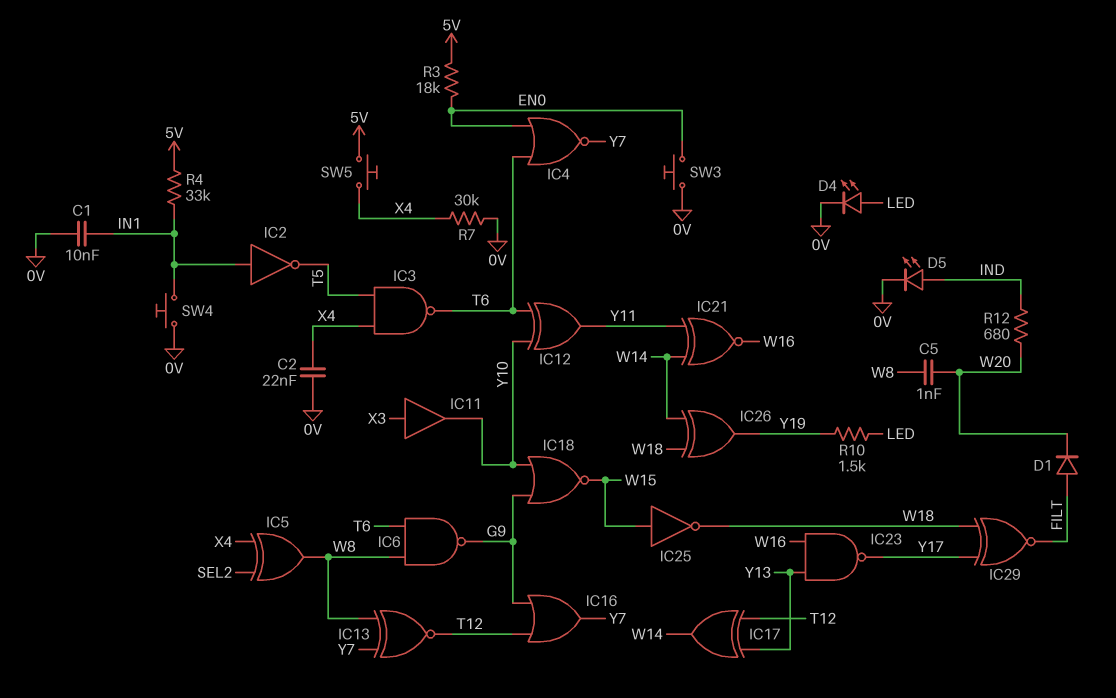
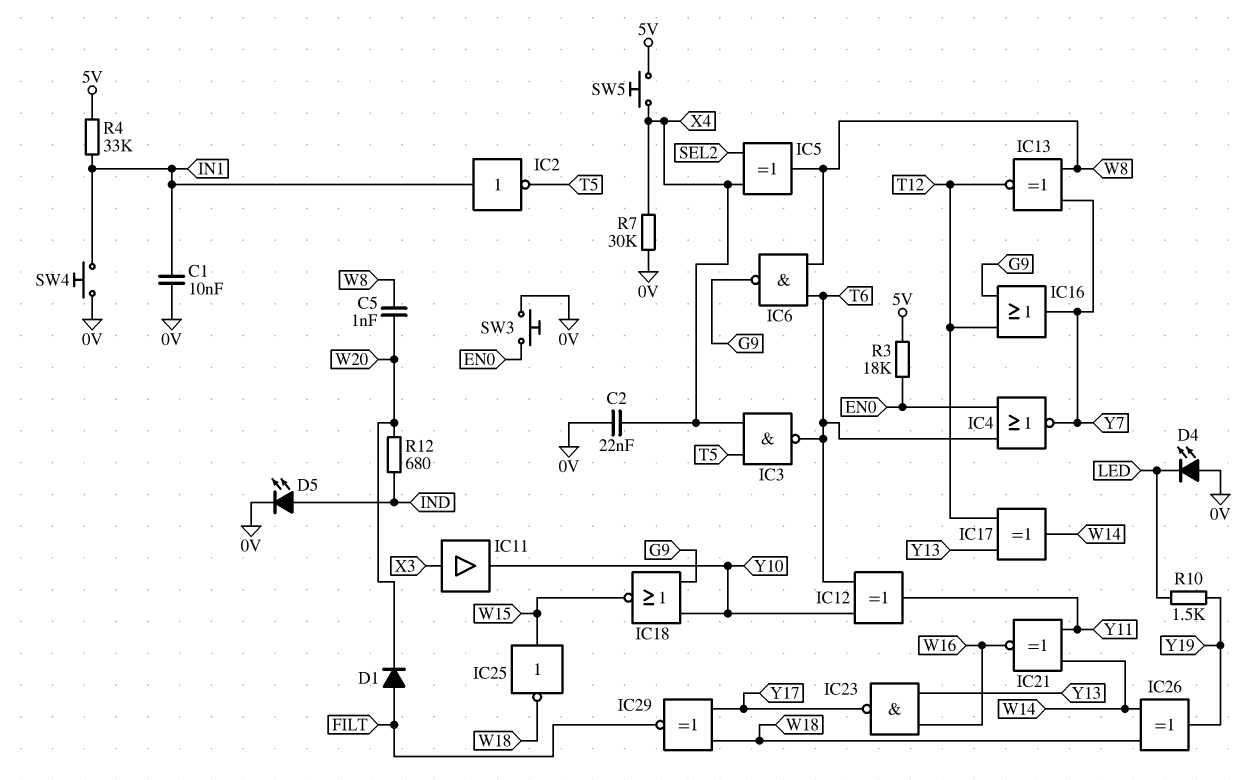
D4: LED (A LED, K 0V) -> LED (A 0V, K LED)

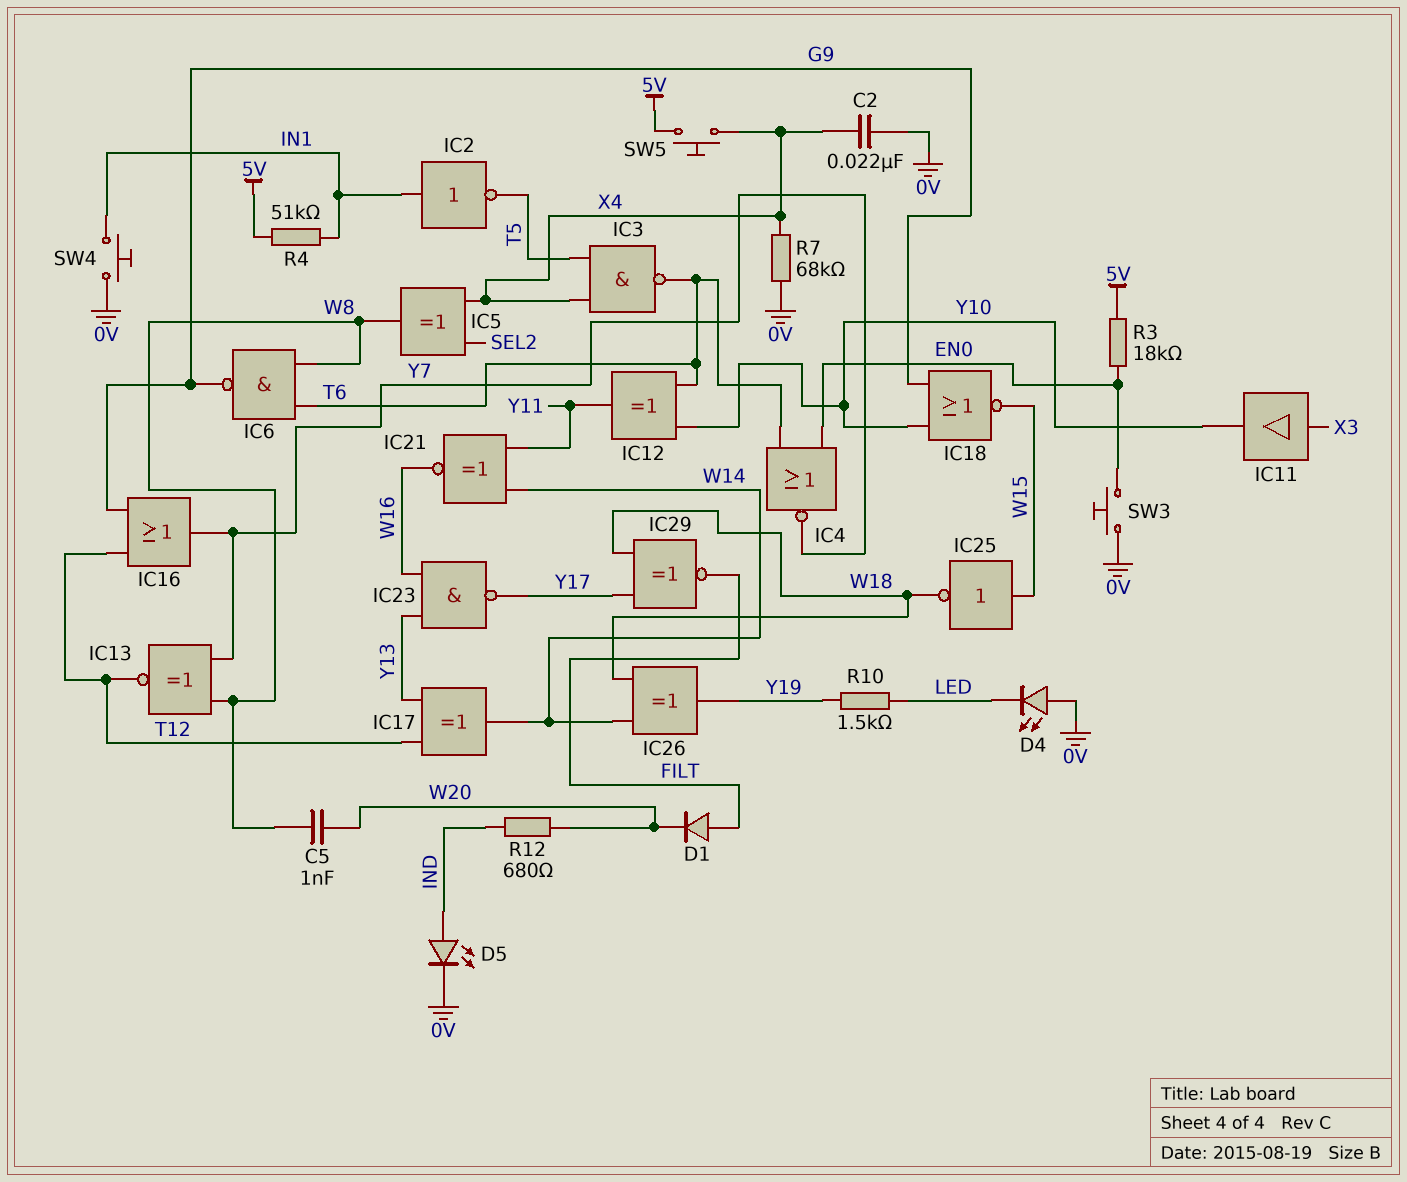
C1: 10nF (0V, IN1) -> none
R4: 33k (5V, IN1) -> 51k (5V, IN1)
R7: 30k (0V, X4) -> 68k (0V, X4)

